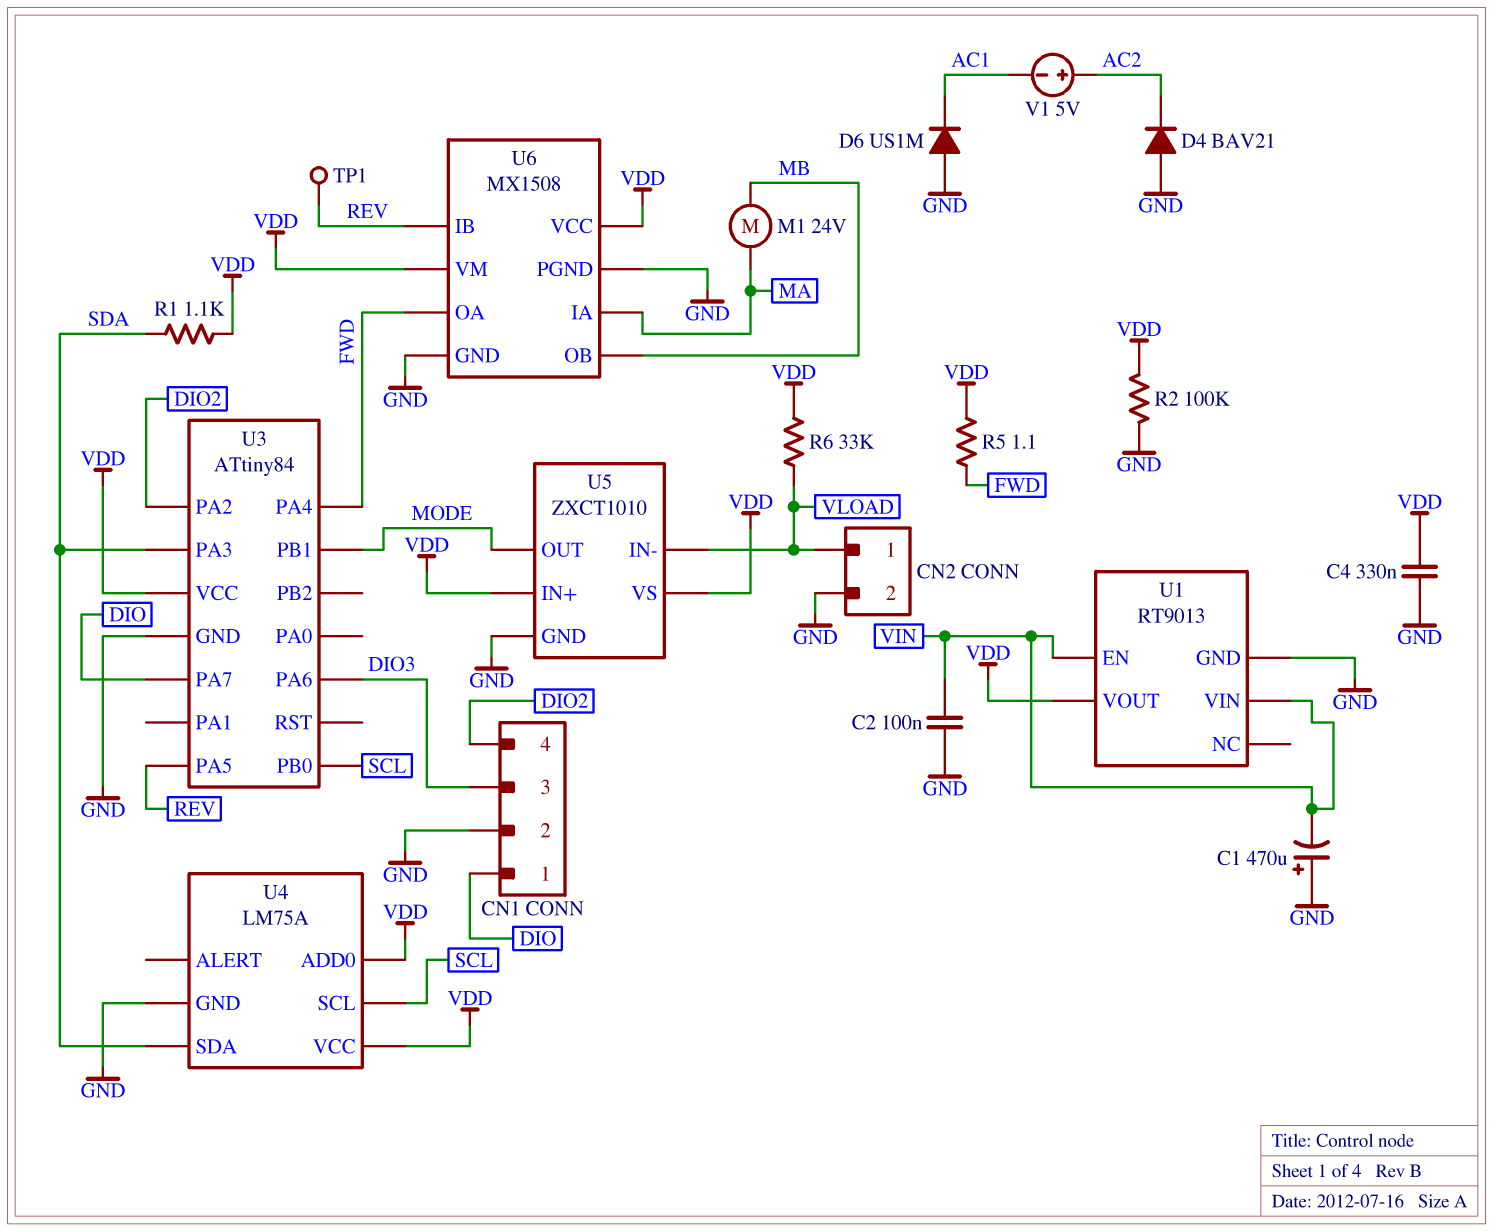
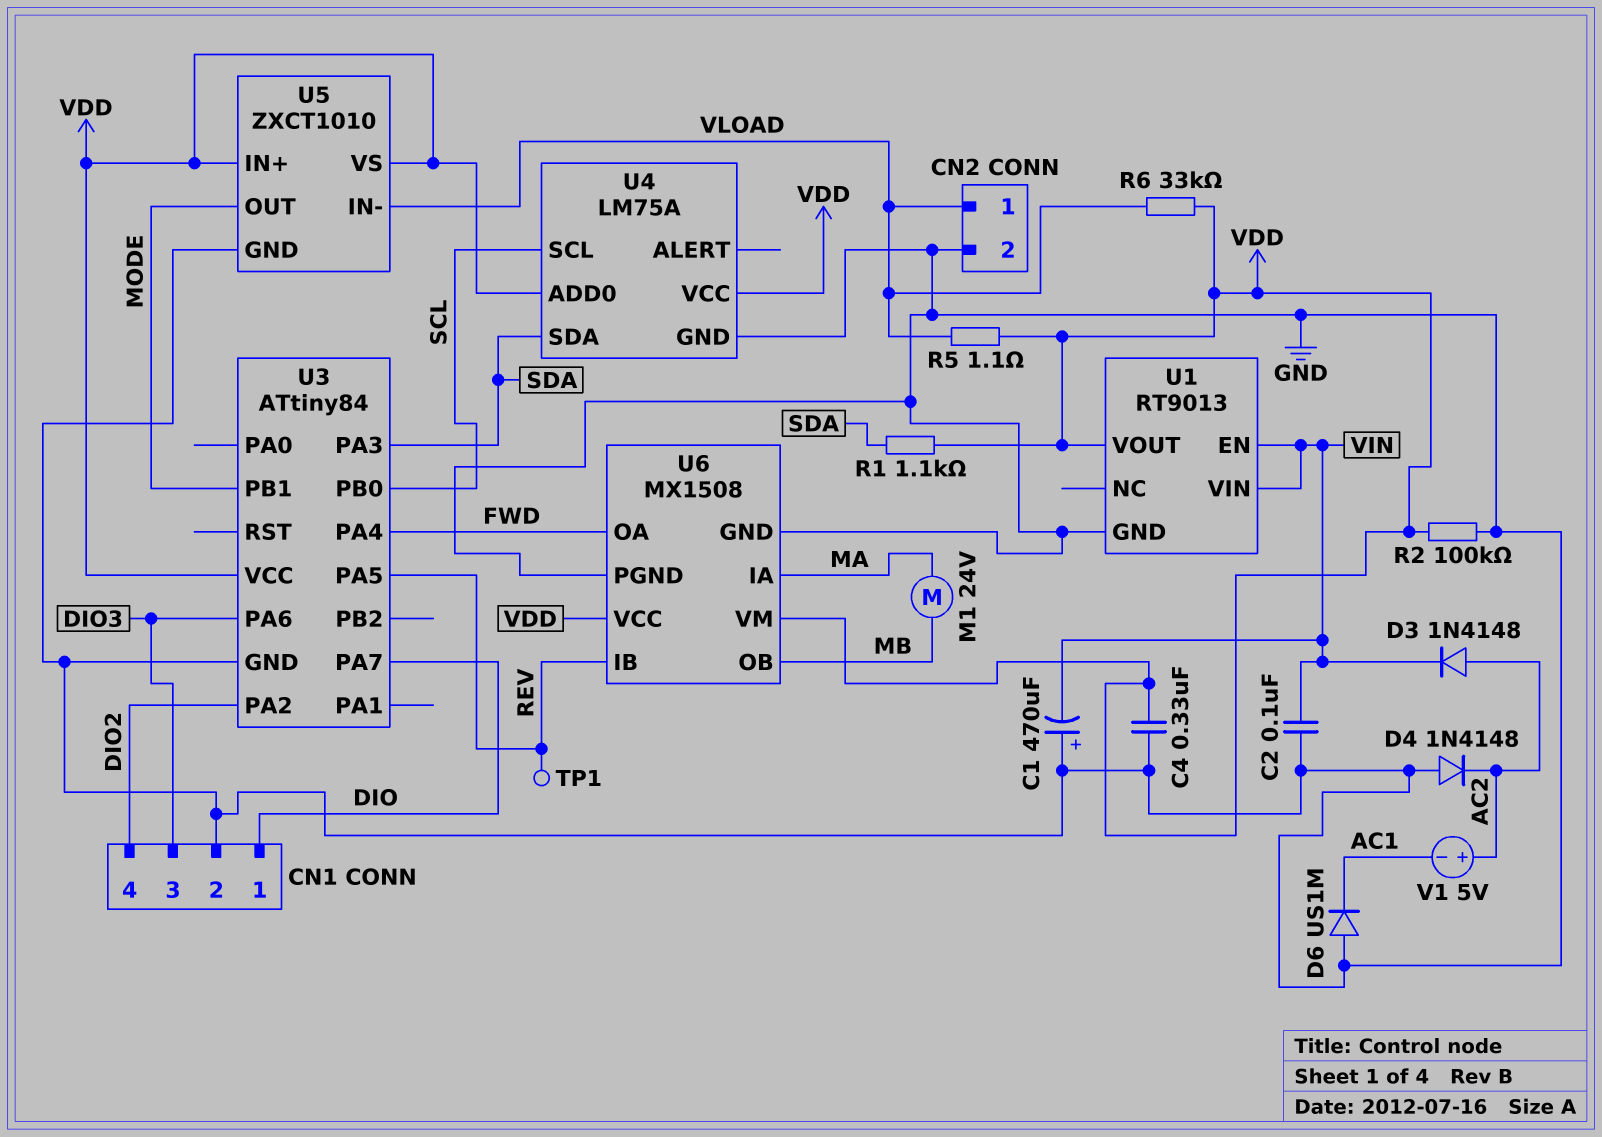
D3: none -> diode 1N4148 (A AC2, K VIN)
D4: diode BAV21 (A GND, K AC2) -> diode 1N4148 (A GND, K AC2)
R5: 1.1 (FWD, VDD) -> 1.1 (VDD, VLOAD)

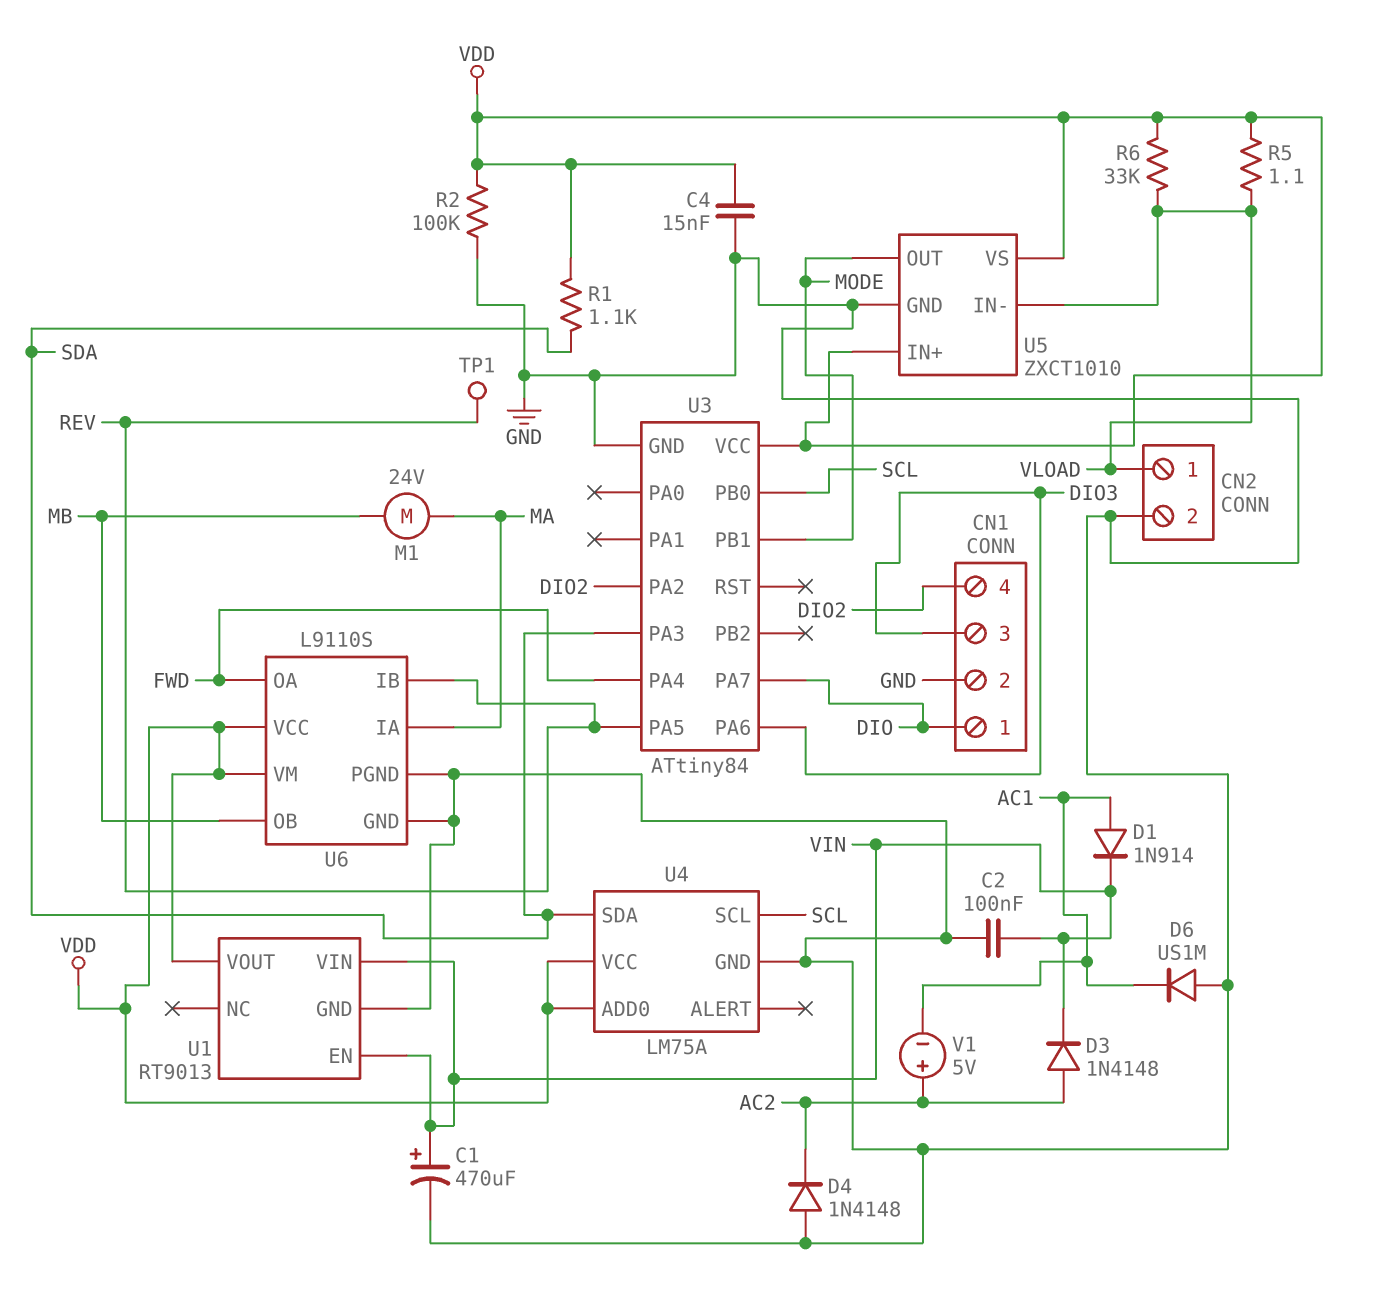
C1: 470uF (plus GND, minus VIN) -> 470uF (plus VIN, minus GND)
C4: 330nF (GND, VDD) -> 15nF (GND, VDD)
D1: none -> diode 1N914 (A AC1, K VIN)
U6: MX1508 -> L9110S

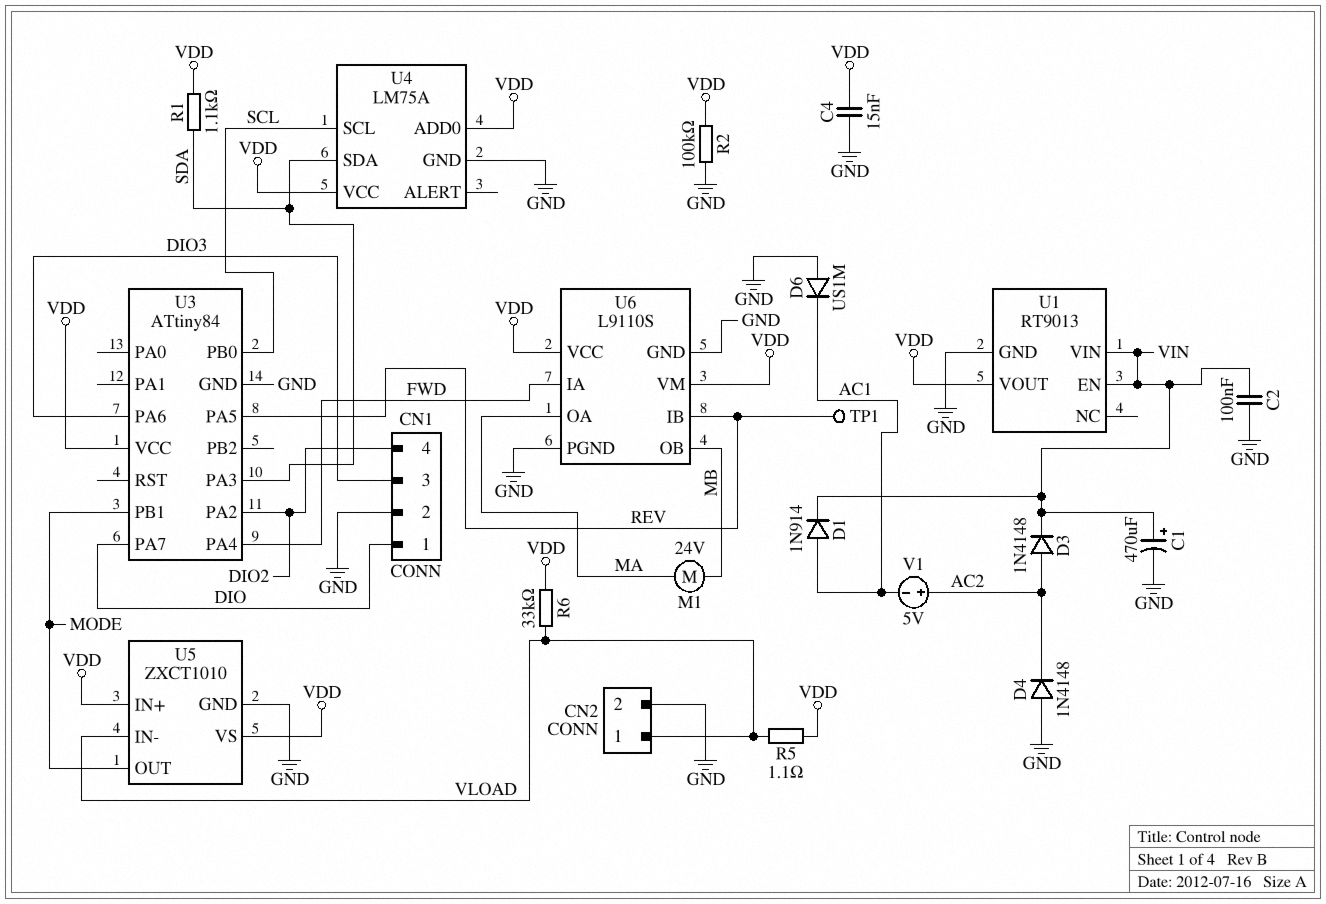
U6 pin IA: MA -> FWD
U6 pin OA: FWD -> MA

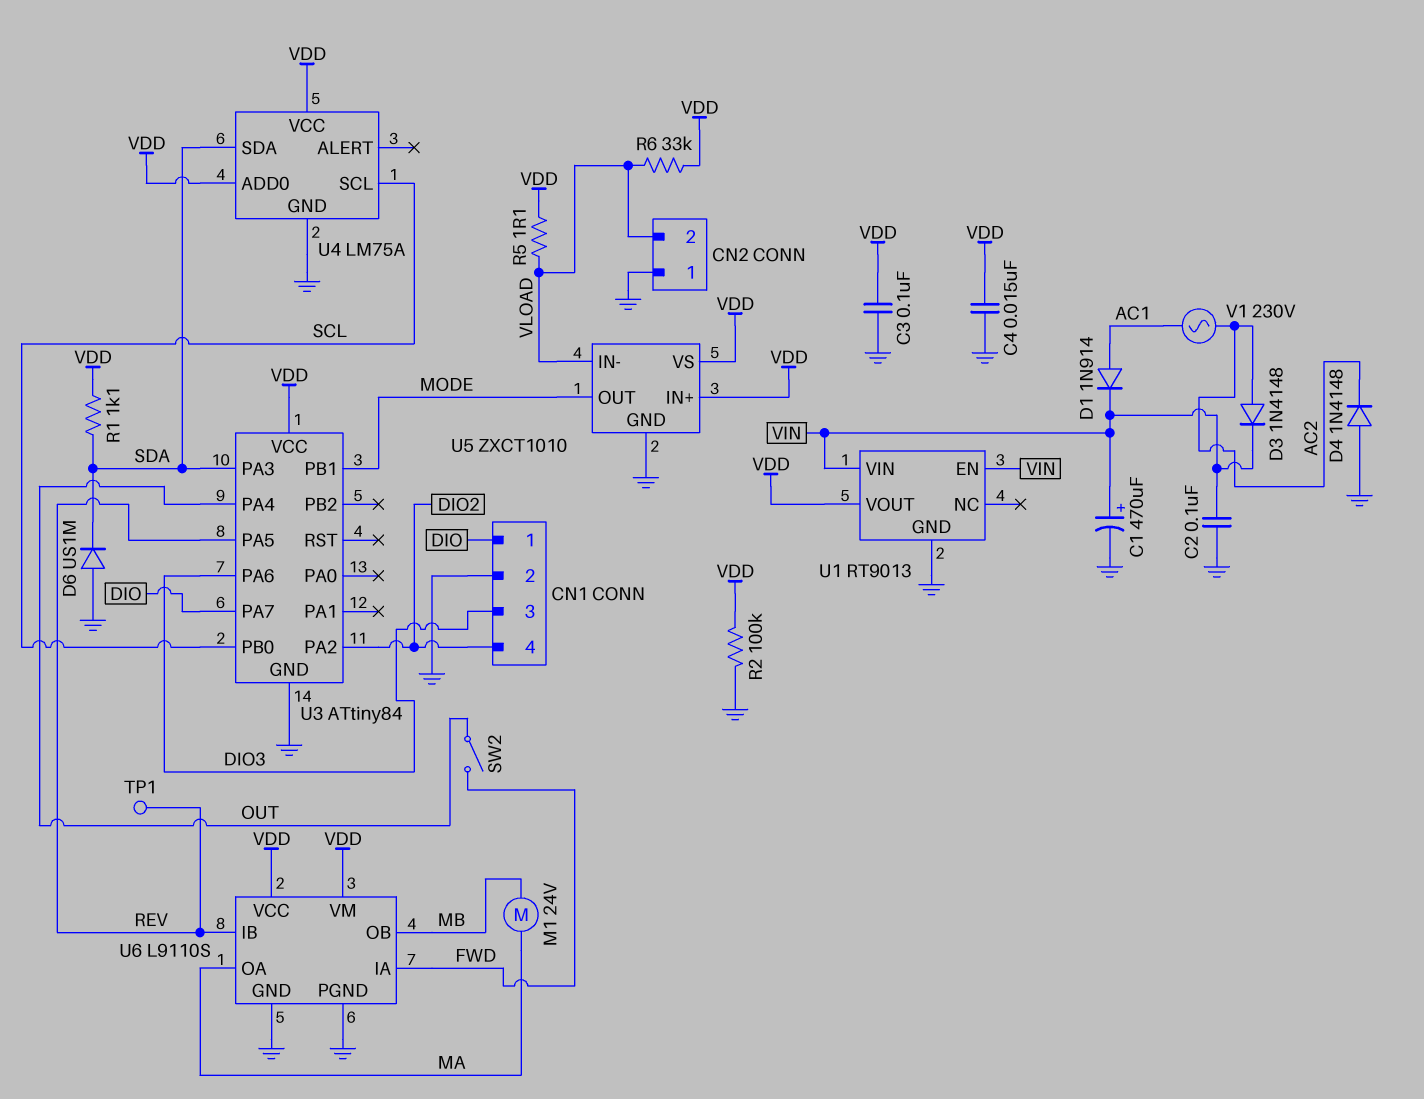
C3: none -> 100nF (GND, VDD)
CN2 pin 1: VLOAD -> GND
CN2 pin 2: GND -> VLOAD
D6: diode US1M (A GND, K AC1) -> diode US1M (A GND, K SDA)
SW2: none -> switch (FWD, OUT)
U3 pin PA4: FWD -> OUT
V1: 5V (plus AC2, minus AC1) -> AC 230V (AC1, AC2)

